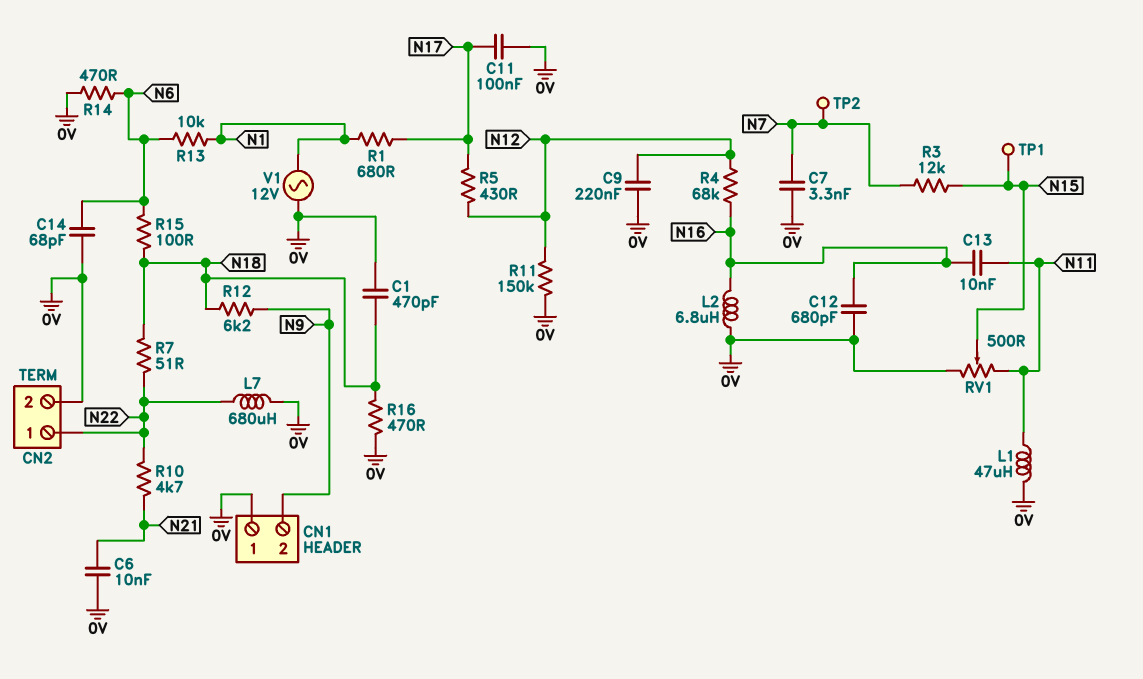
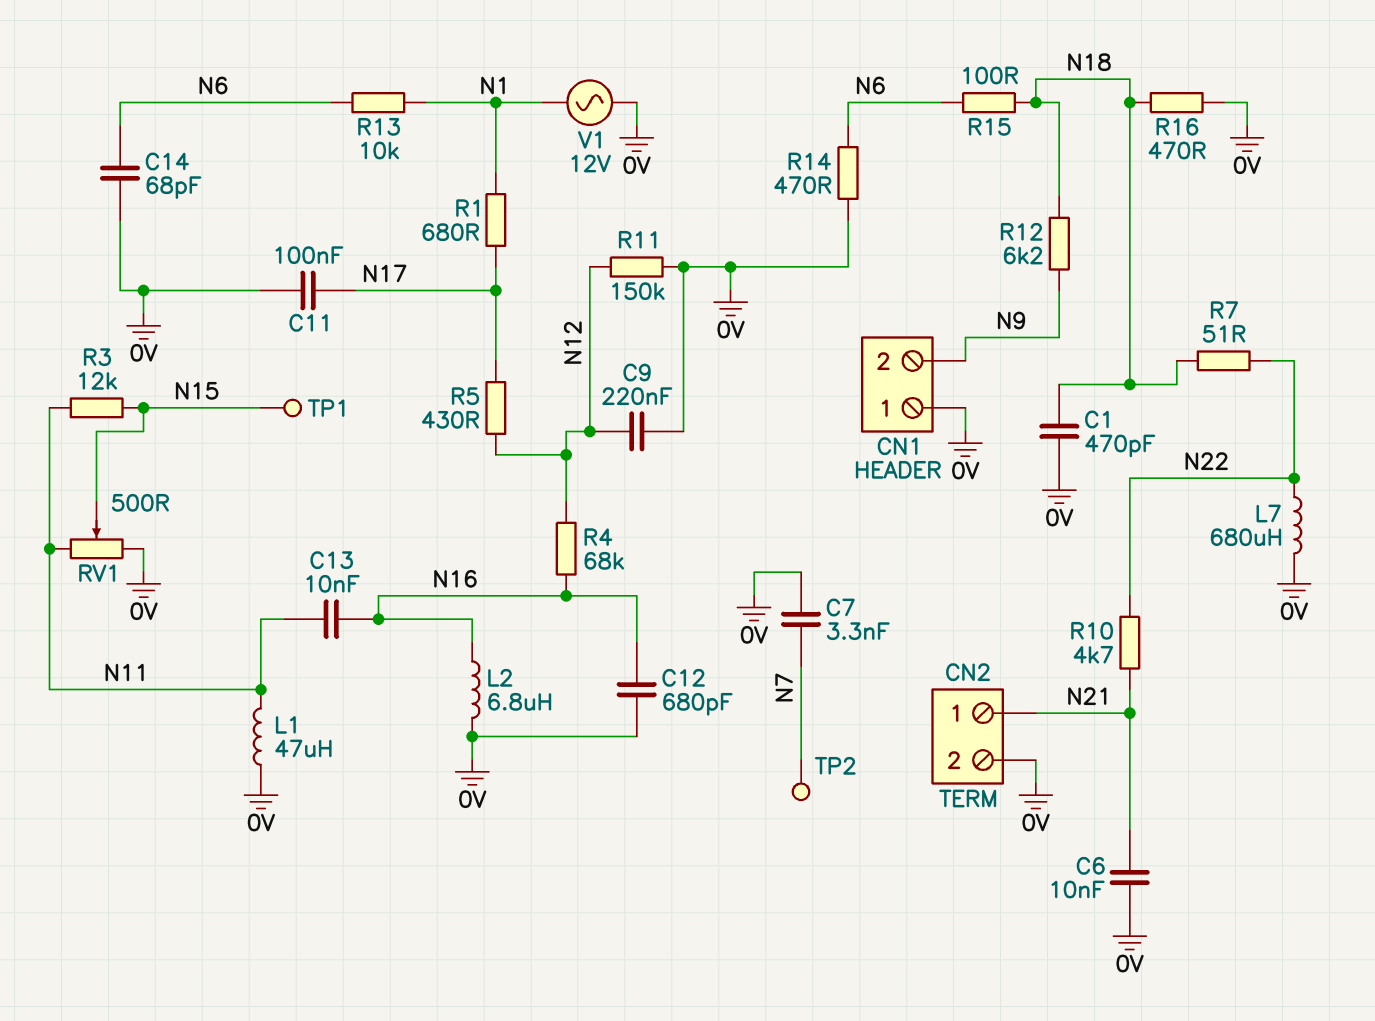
CN2 pin 1: N22 -> N21
R3: 12k (N7, N15) -> 12k (N11, N15)

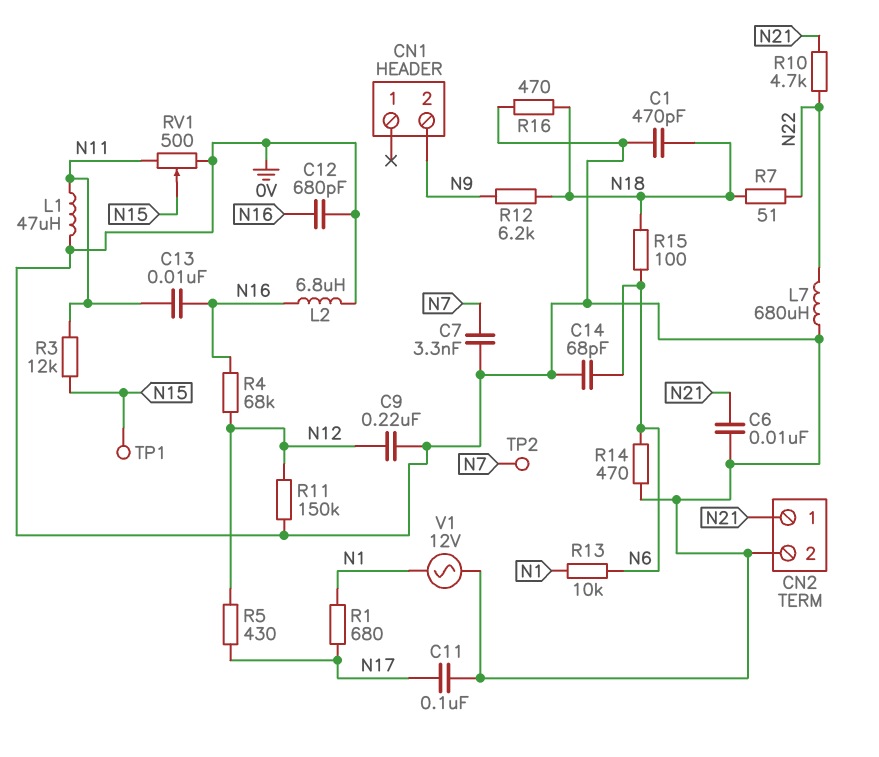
CN1 pin 1: 0V -> none

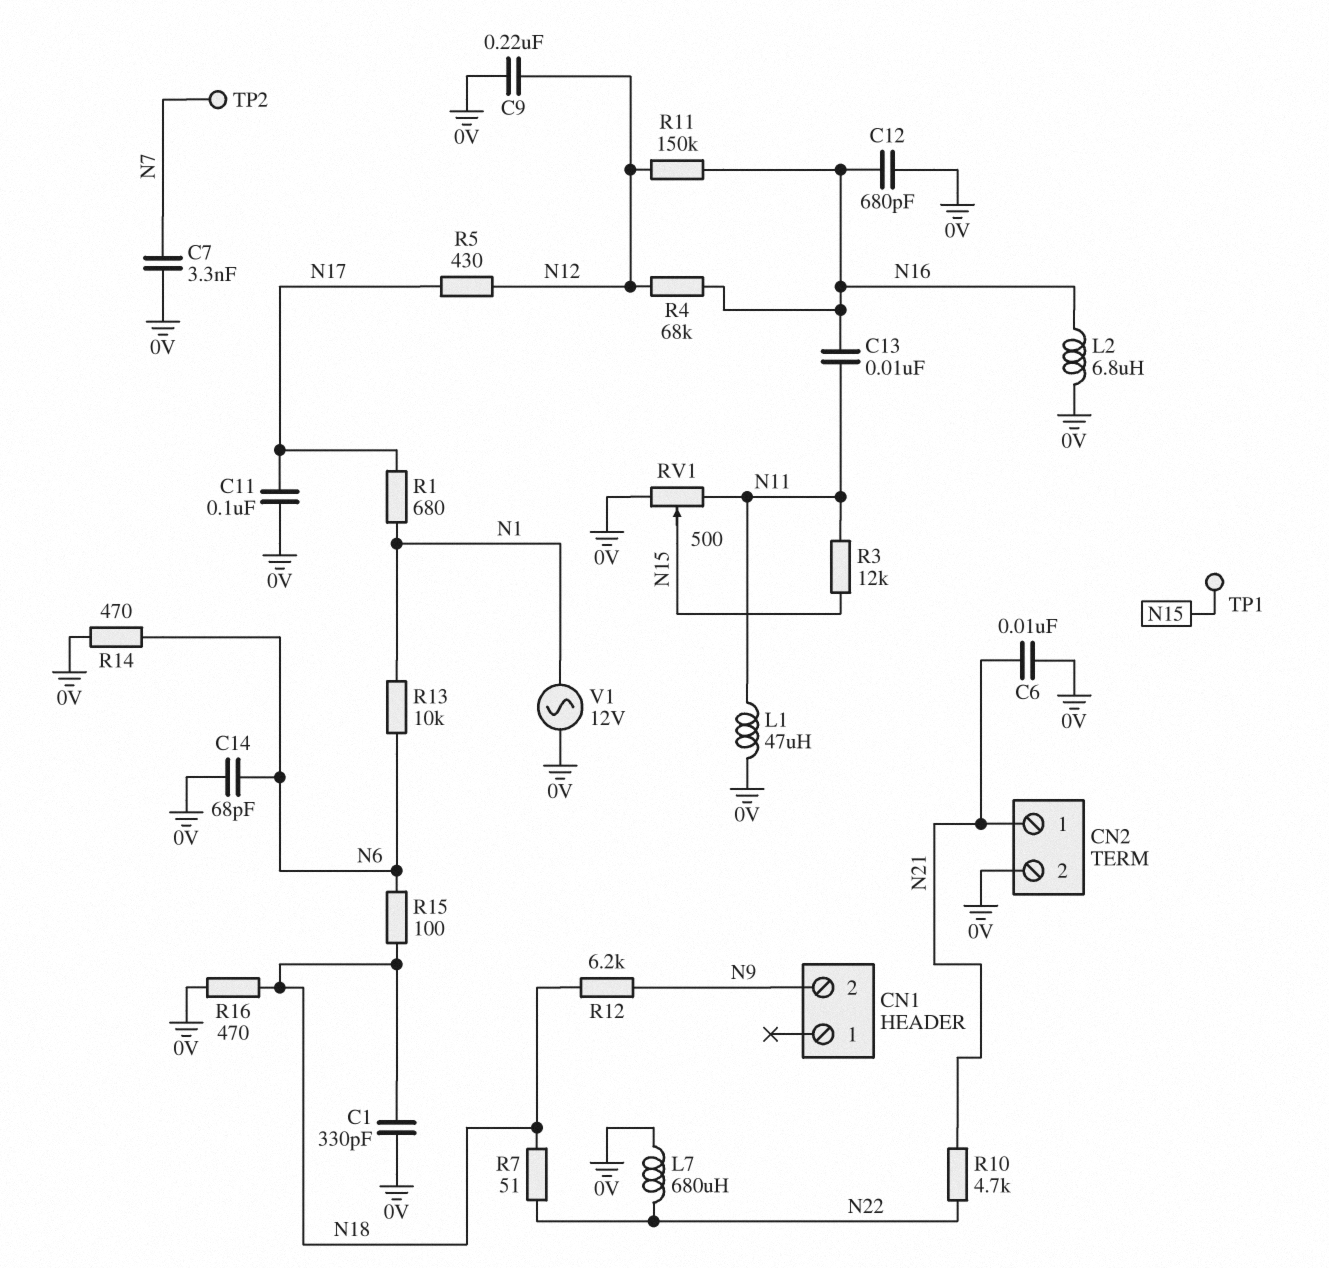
C1: 470pF (0V, N18) -> 330pF (0V, N18)
R11: 150k (0V, N12) -> 150k (N12, N16)

